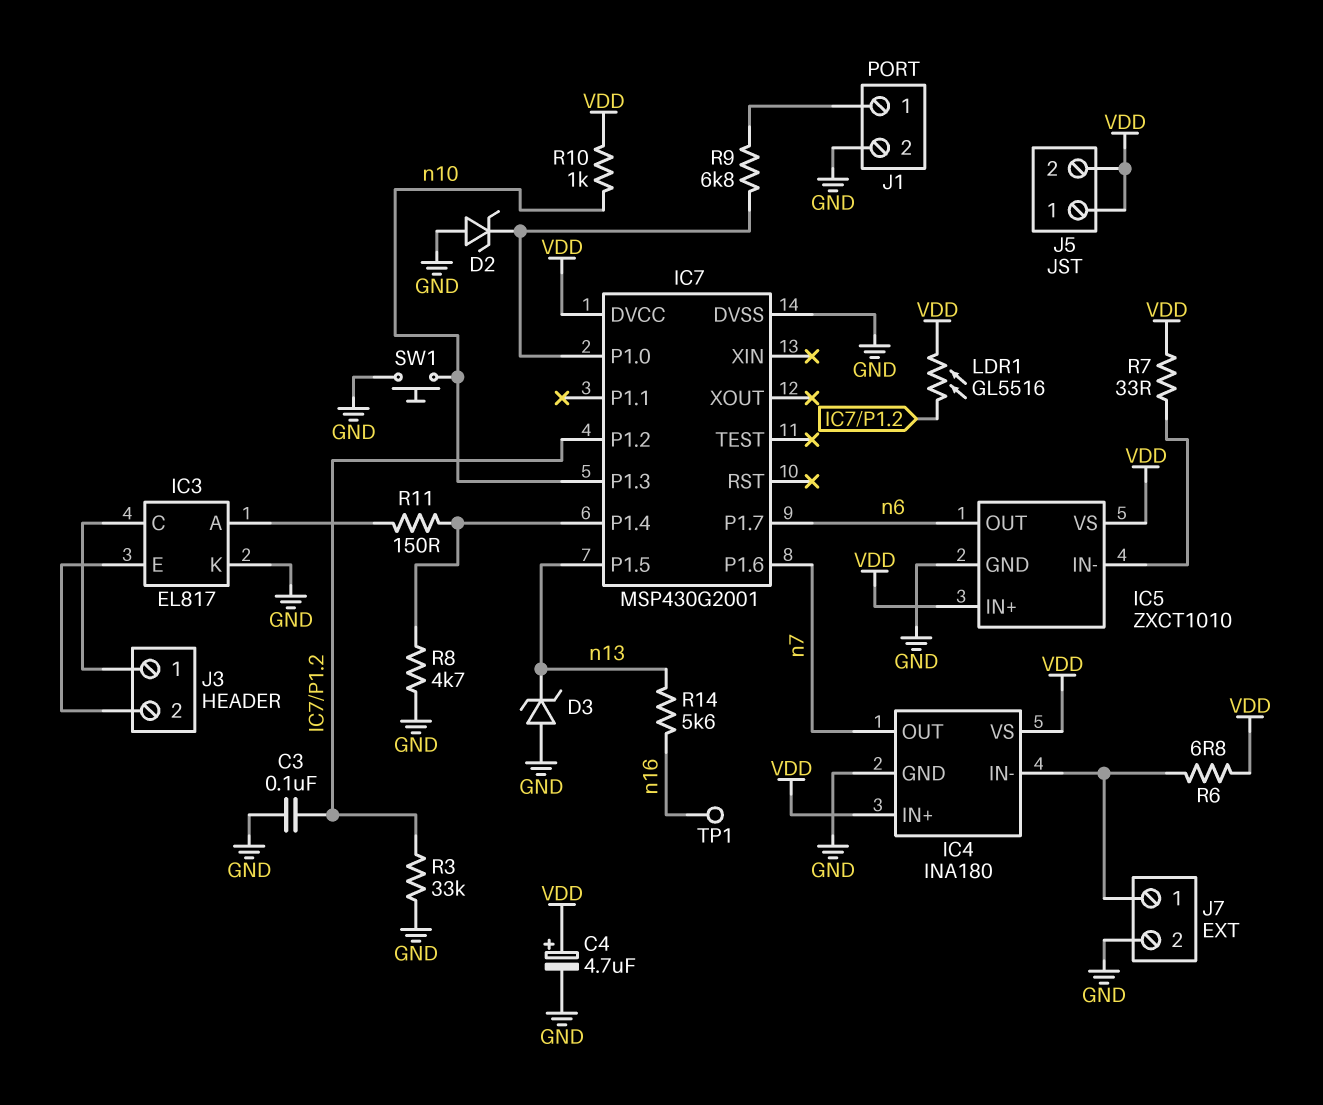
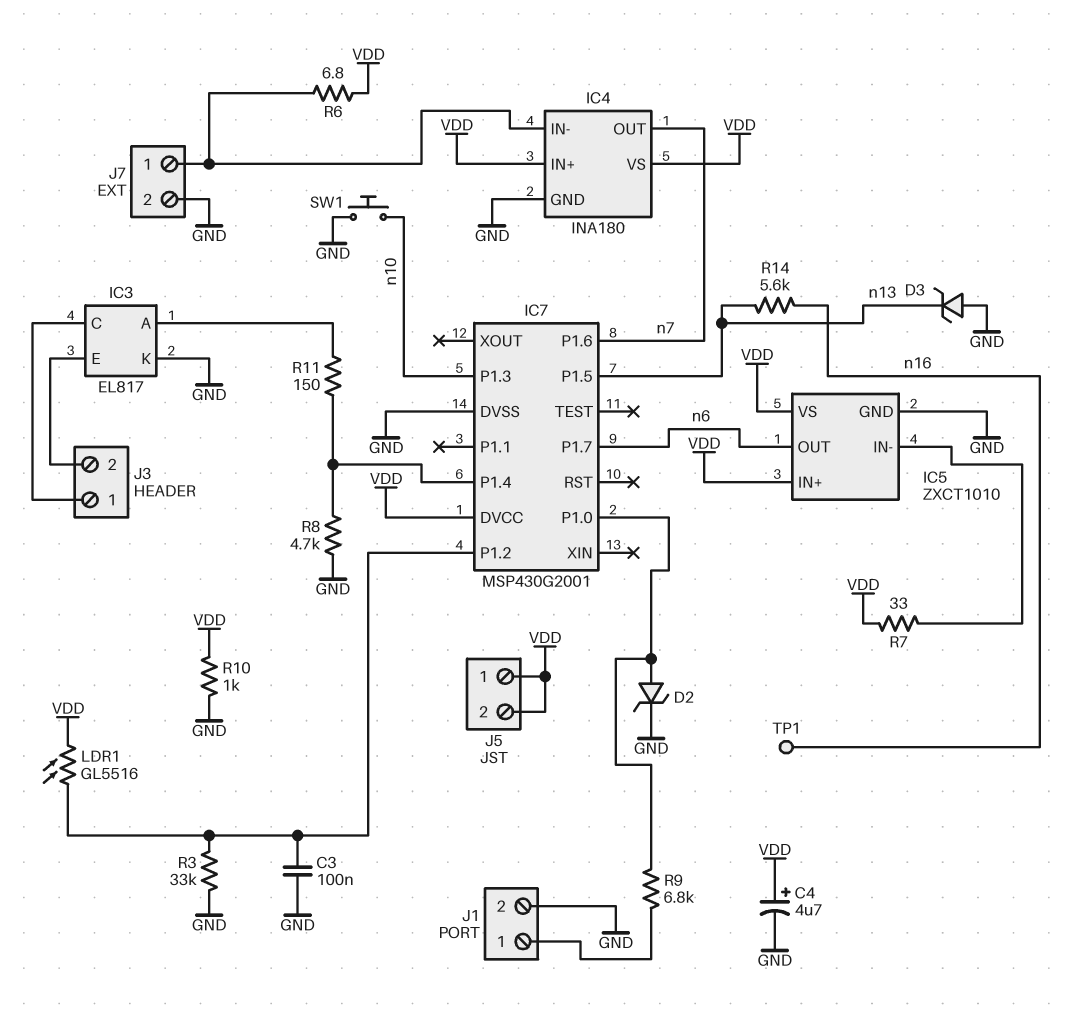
D2: zener (A GND, K IC7/P1.0) -> zener (A IC7/P1.0, K GND)
R10: 1k (VDD, n10) -> 1k (GND, VDD)

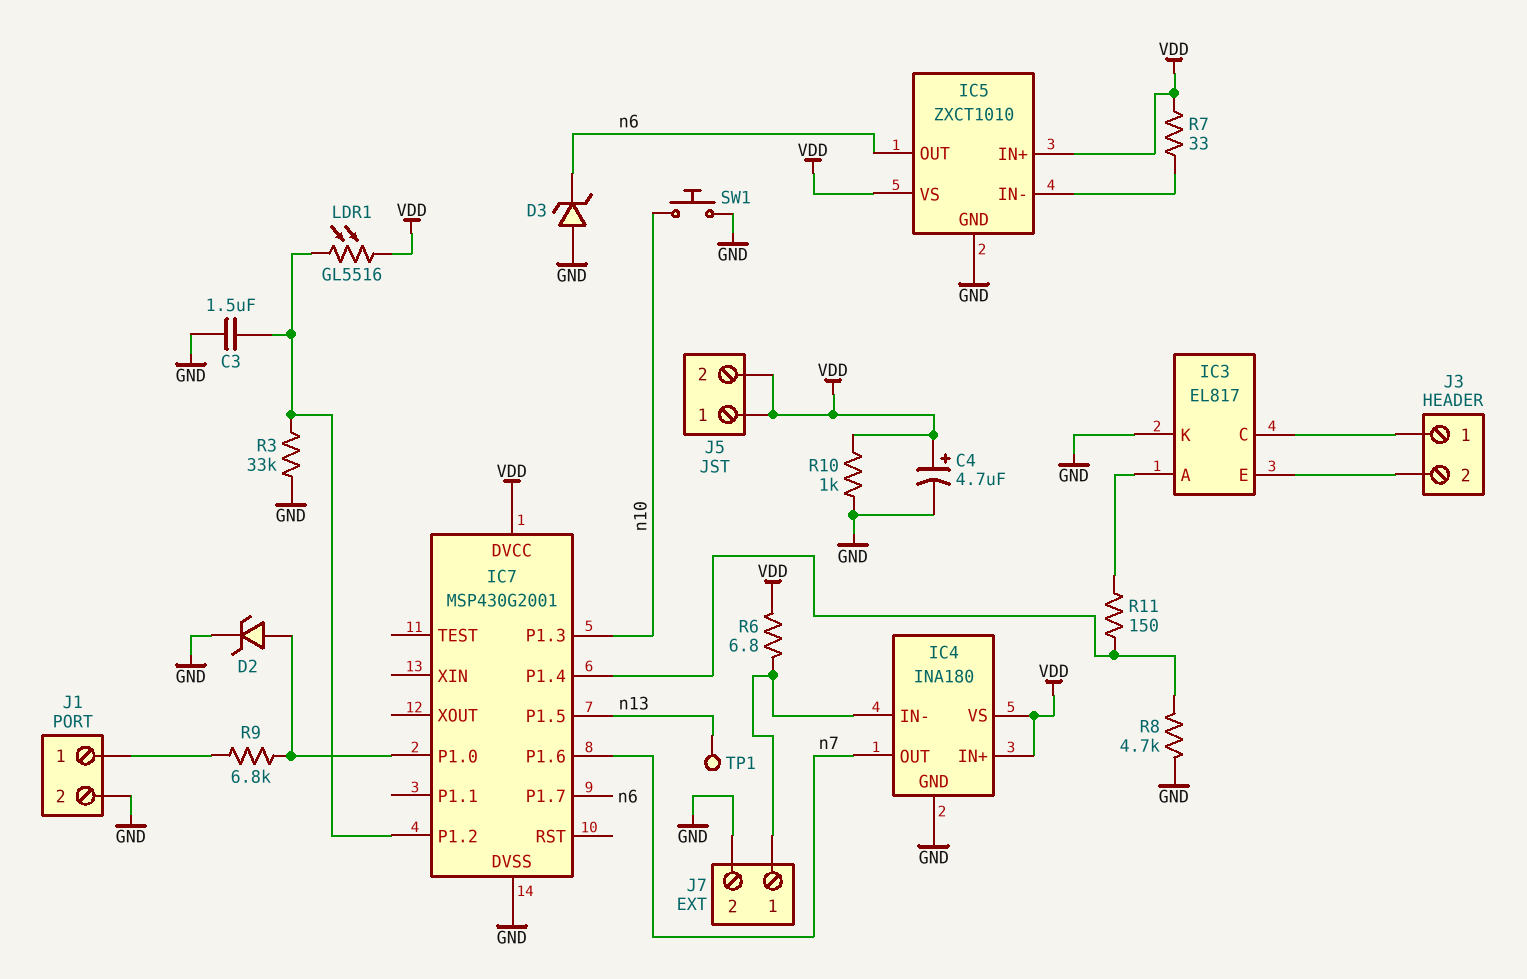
C3: 100nF (GND, IC7/P1.2) -> 1.5uF (GND, IC7/P1.2)
D3: zener (A GND, K n13) -> zener (A GND, K n6)
R14: 5.6k (n13, n16) -> none
TP1: test point (n16) -> test point (n13)

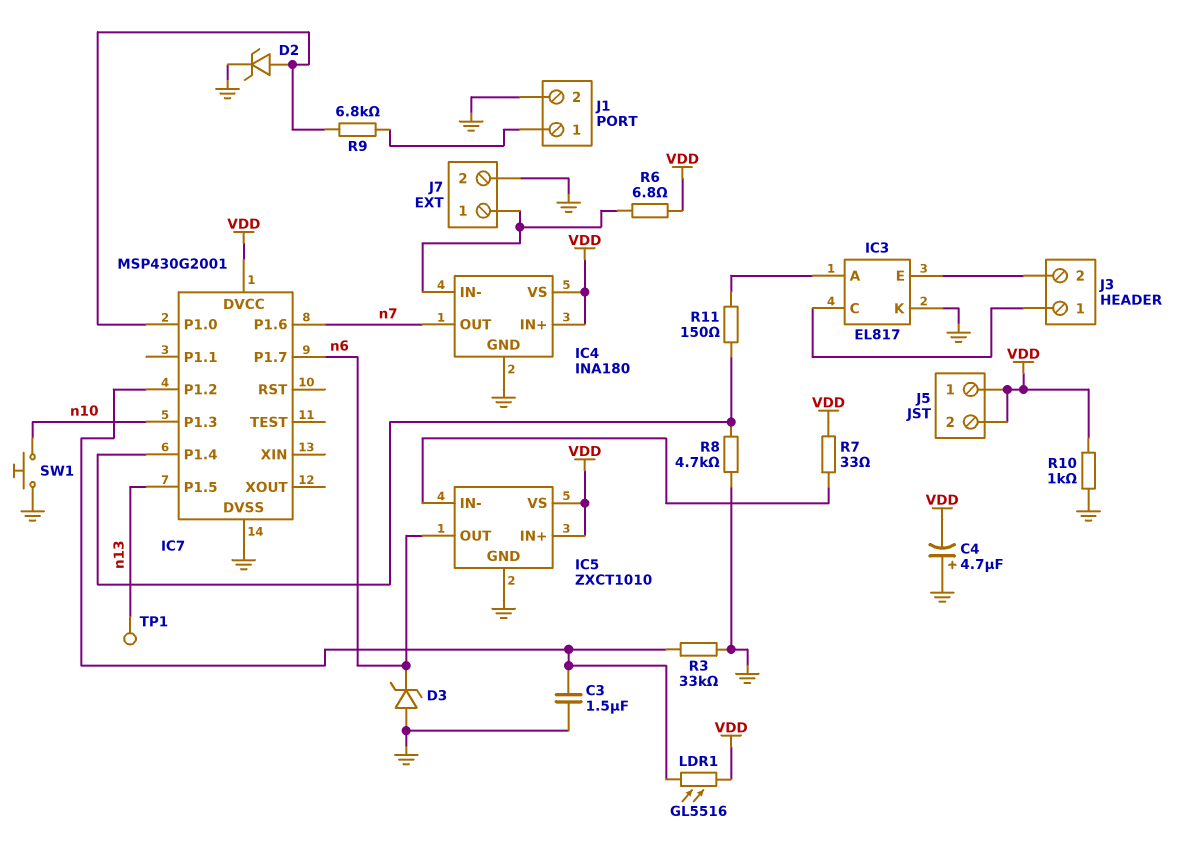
C4: 4.7uF (plus VDD, minus GND) -> 4.7uF (plus GND, minus VDD)

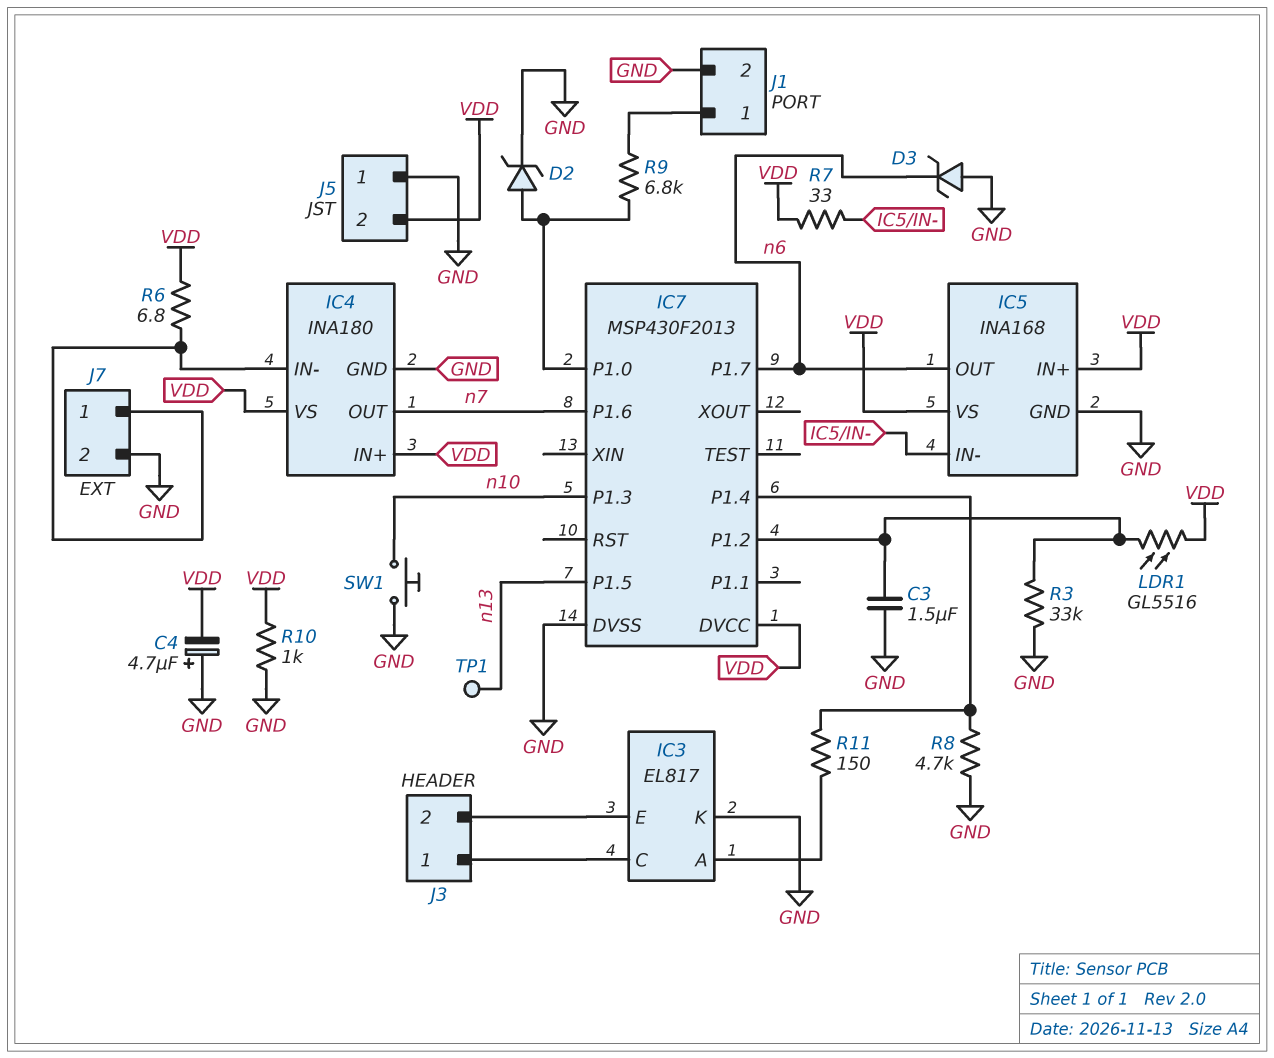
IC5: ZXCT1010 -> INA168
IC7: MSP430G2001 -> MSP430F2013
J5 pin 1: VDD -> GND

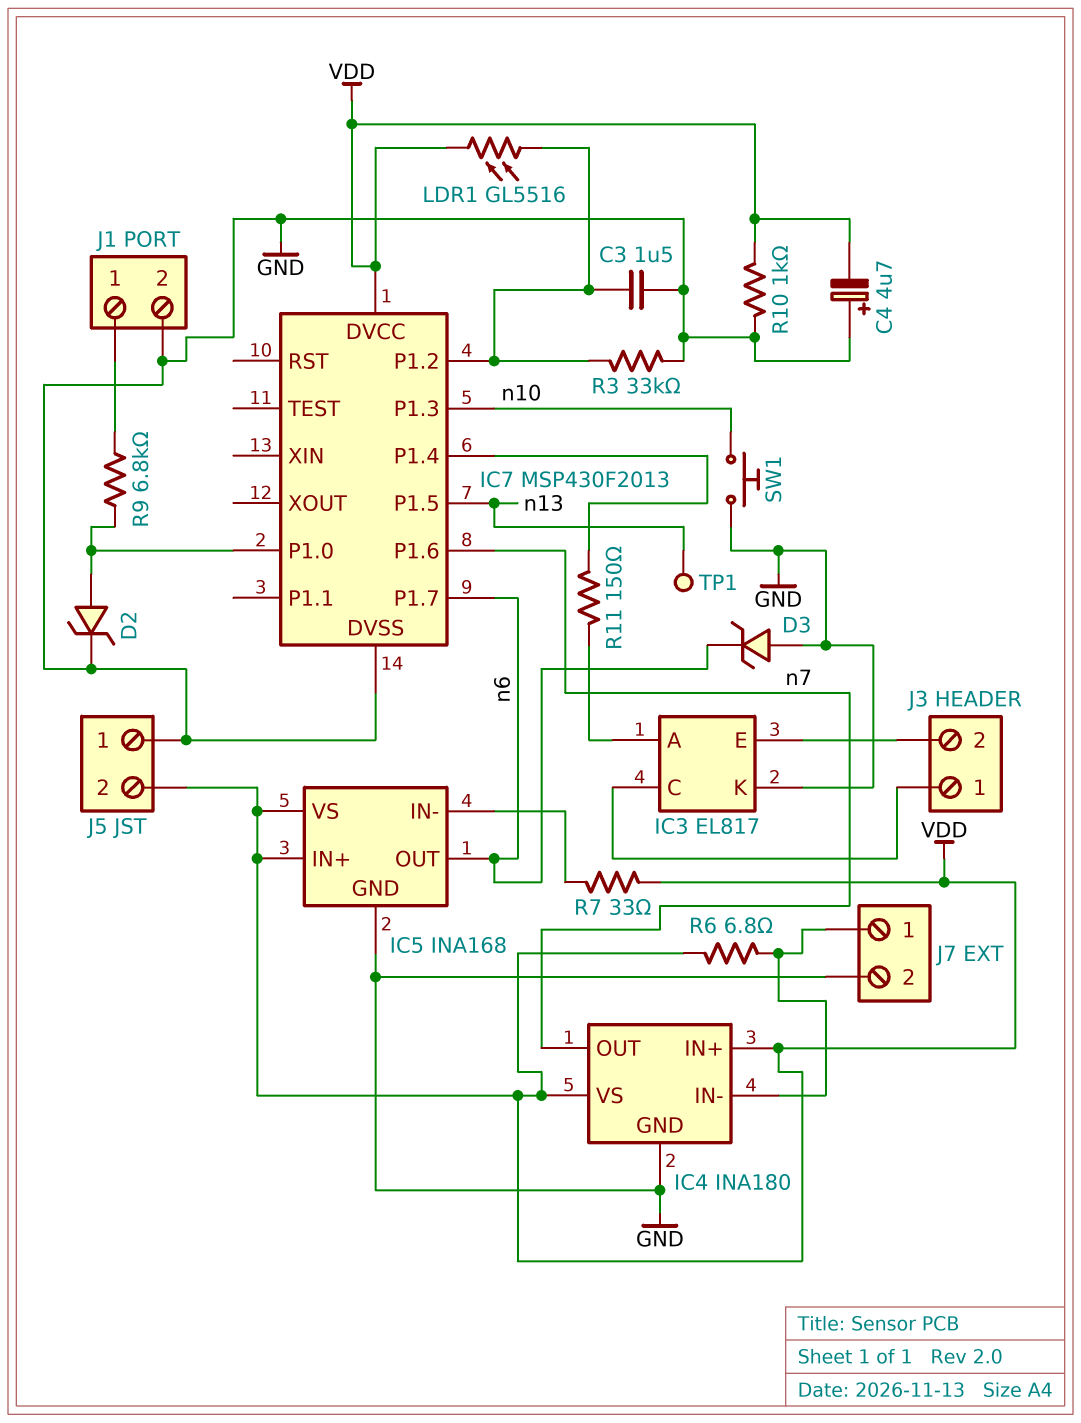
R8: 4.7k (GND, IC7/P1.4) -> none

